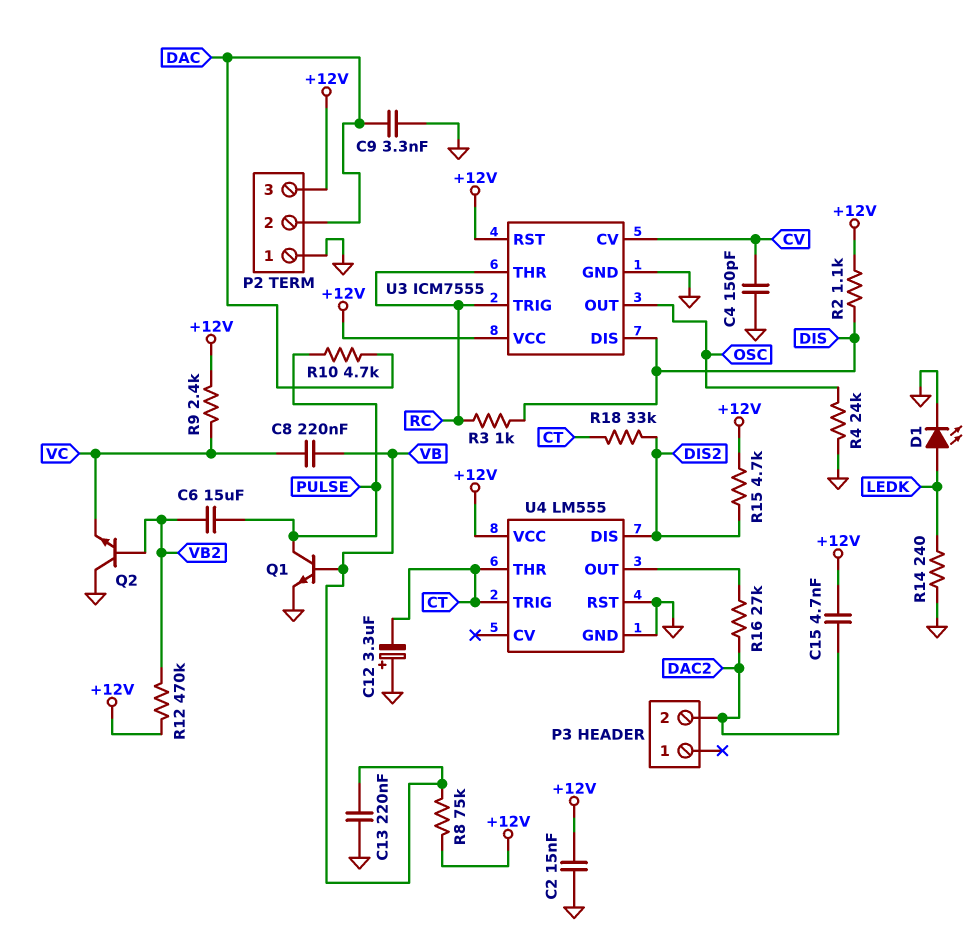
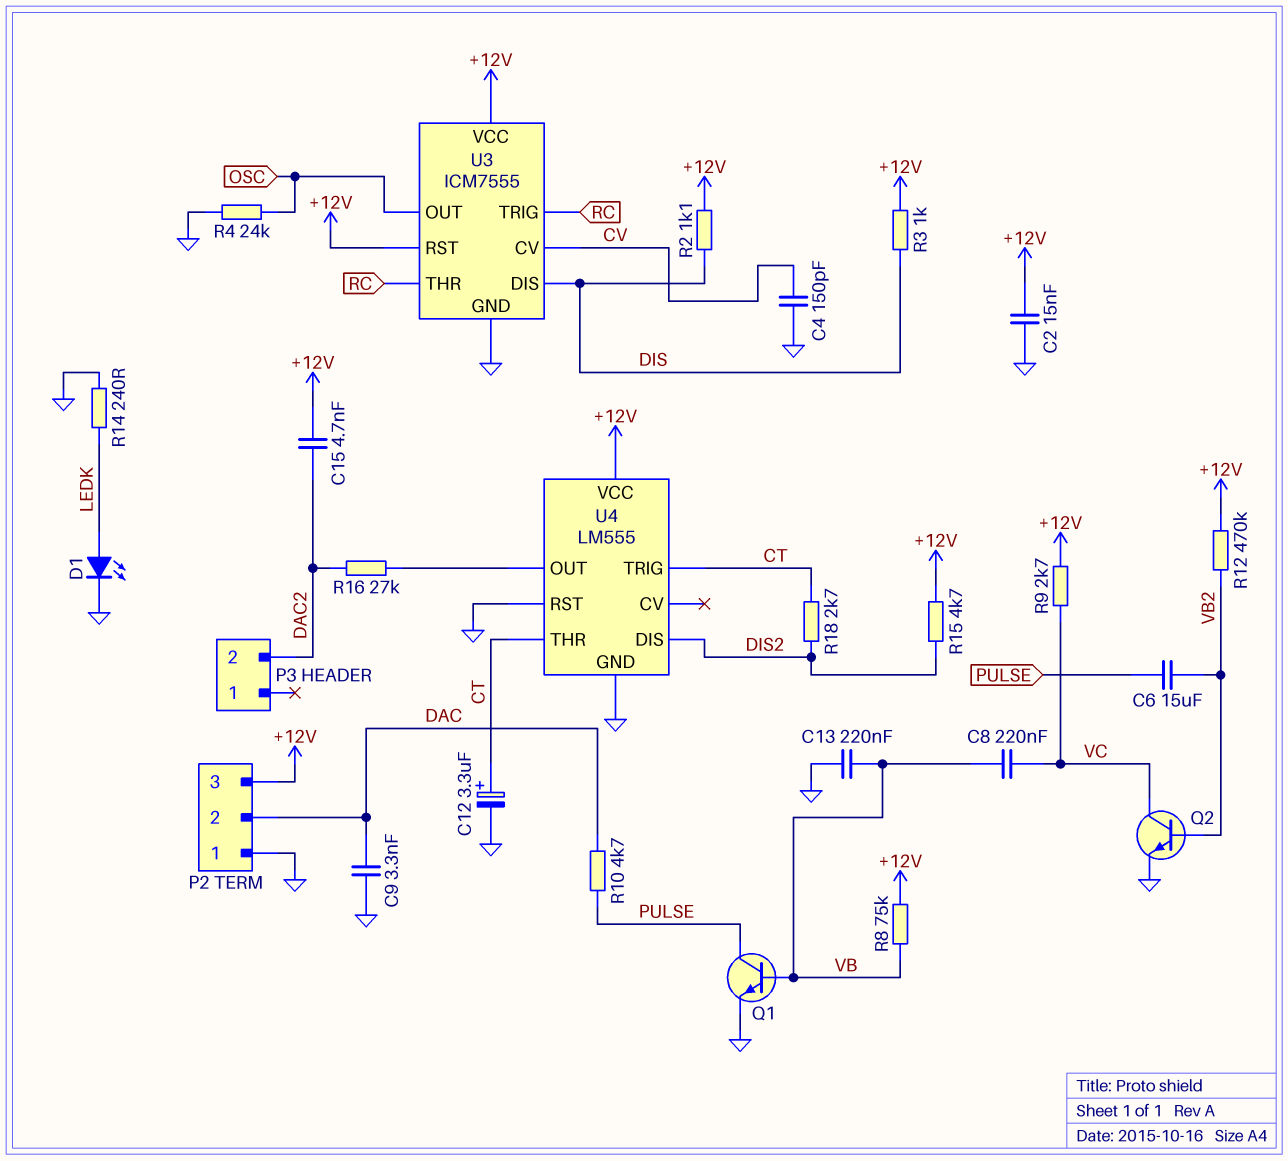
C12: 3.3uF (plus GND, minus CT) -> 3.3uF (plus CT, minus GND)
Q2: NPN (B VB2, C GND, E VC) -> NPN (B VB2, C VC, E GND)
R3: 1k (DIS, RC) -> 1k (+12V, DIS)
R9: 2.4k (+12V, VC) -> 2.7k (+12V, VC)
R18: 33k (CT, DIS2) -> 2.7k (CT, DIS2)

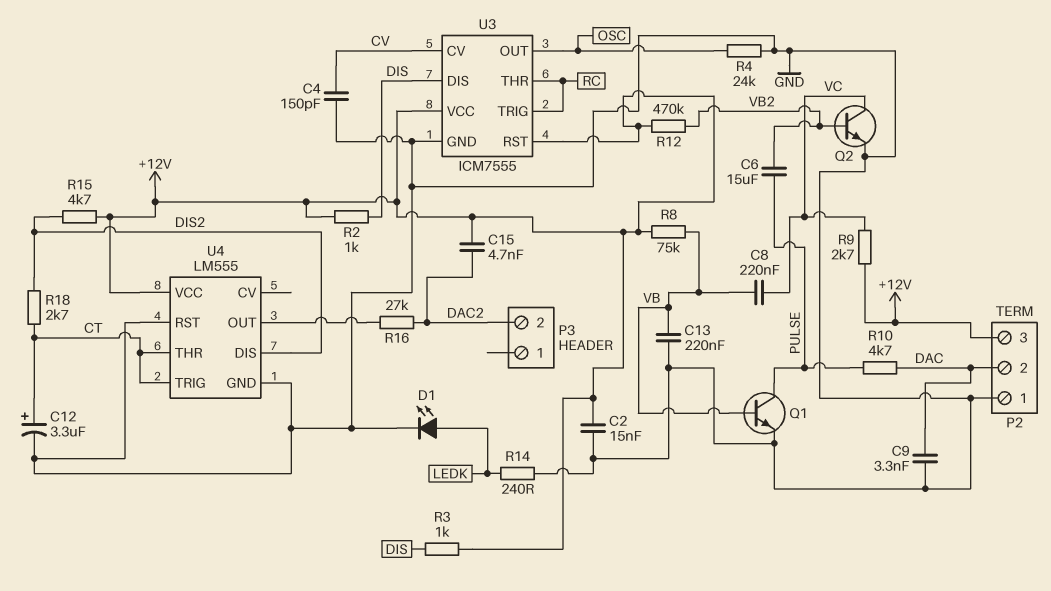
R2: 1.1k (+12V, DIS) -> 1k (+12V, DIS)

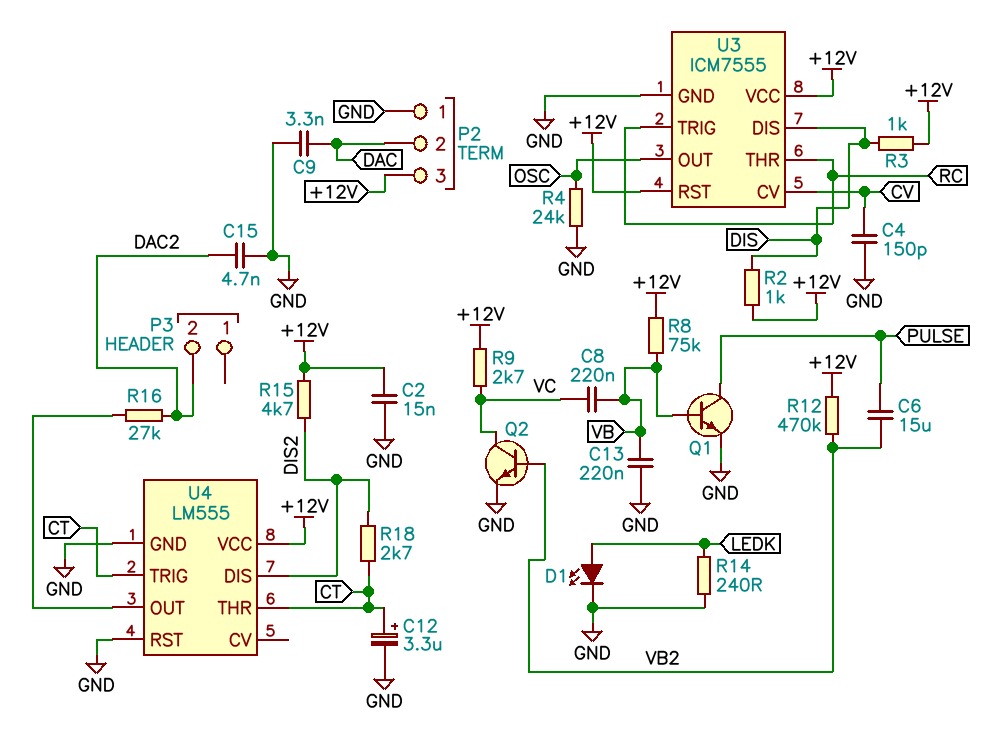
C15: 4.7nF (+12V, DAC2) -> 4.7nF (DAC2, GND)
R10: 4.7k (DAC, PULSE) -> none

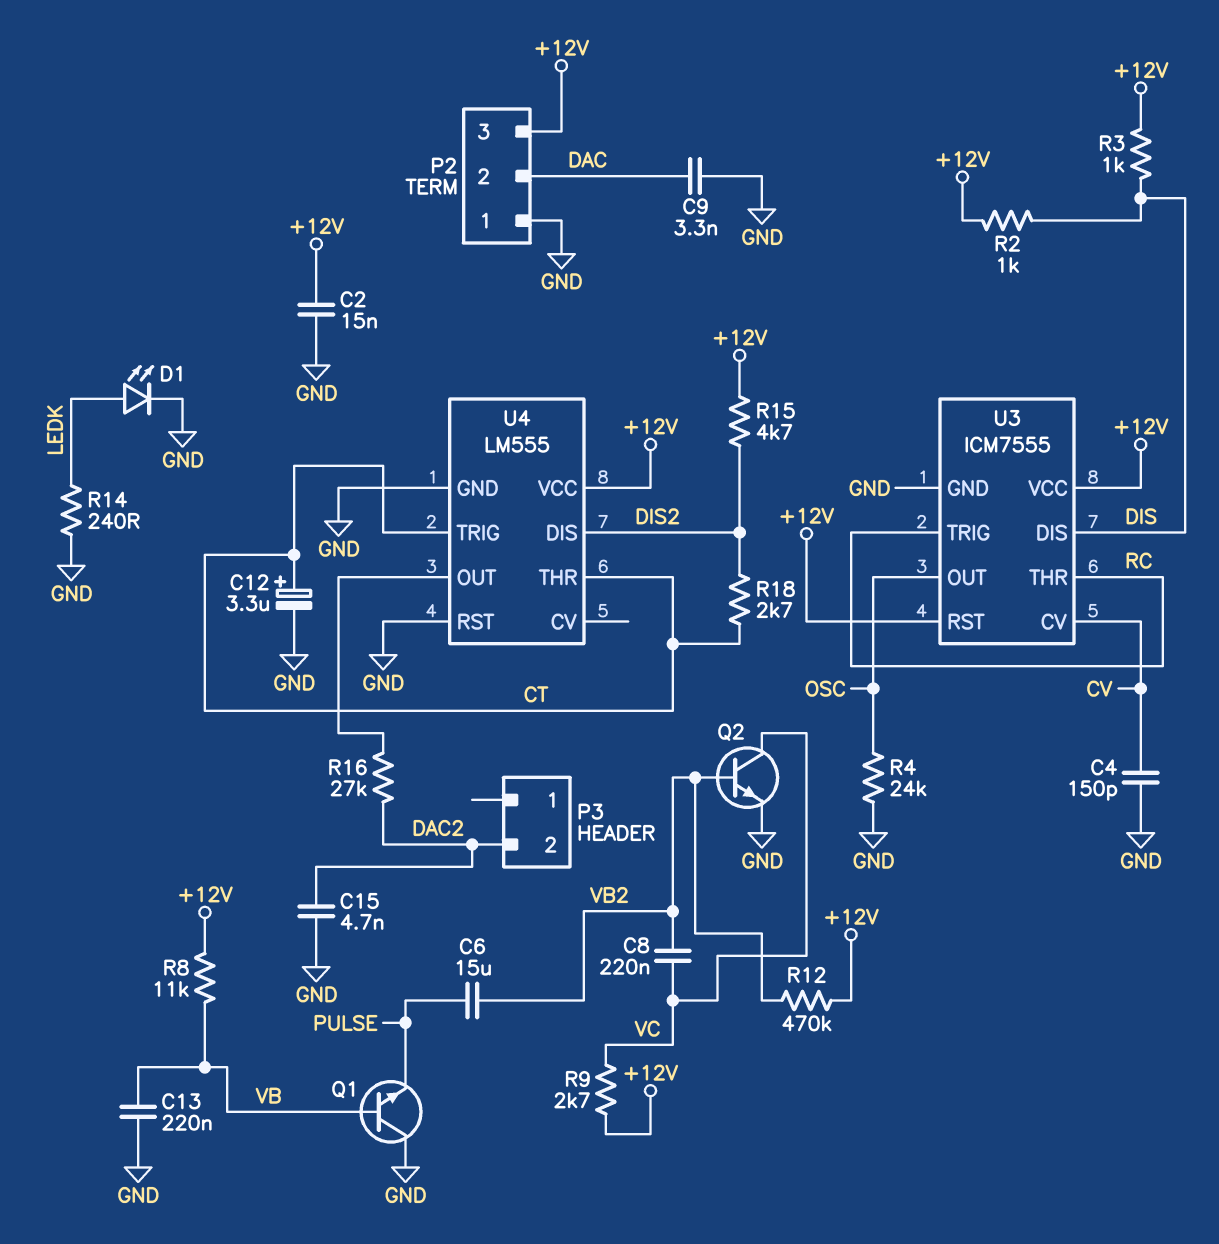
C8: 220nF (VB, VC) -> 220nF (VB2, VC)
Q1: NPN (B VB, C PULSE, E GND) -> NPN (B VB, C GND, E PULSE)
R8: 75k (+12V, VB) -> 11k (+12V, VB)

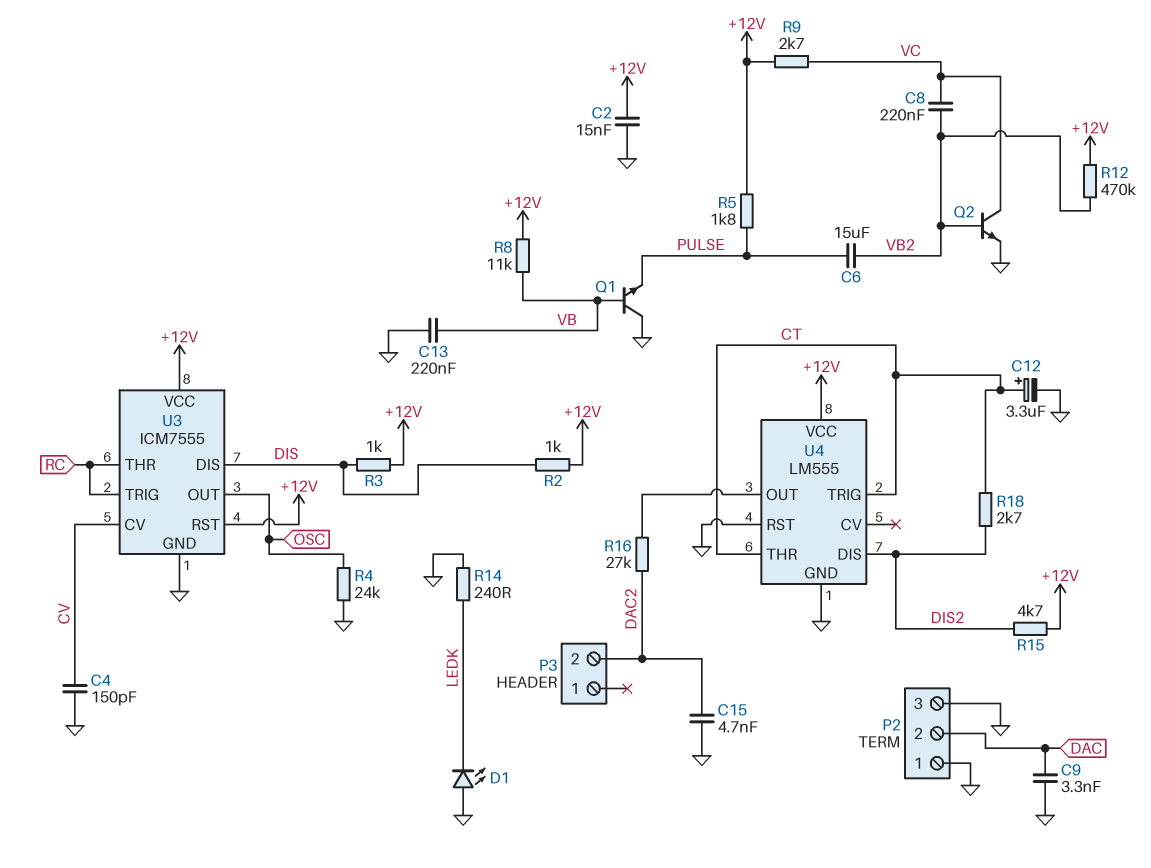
D1: LED (A LEDK, K GND) -> LED (A GND, K LEDK)
P2 pin 3: +12V -> GND
R5: none -> 1.8k (+12V, PULSE)

